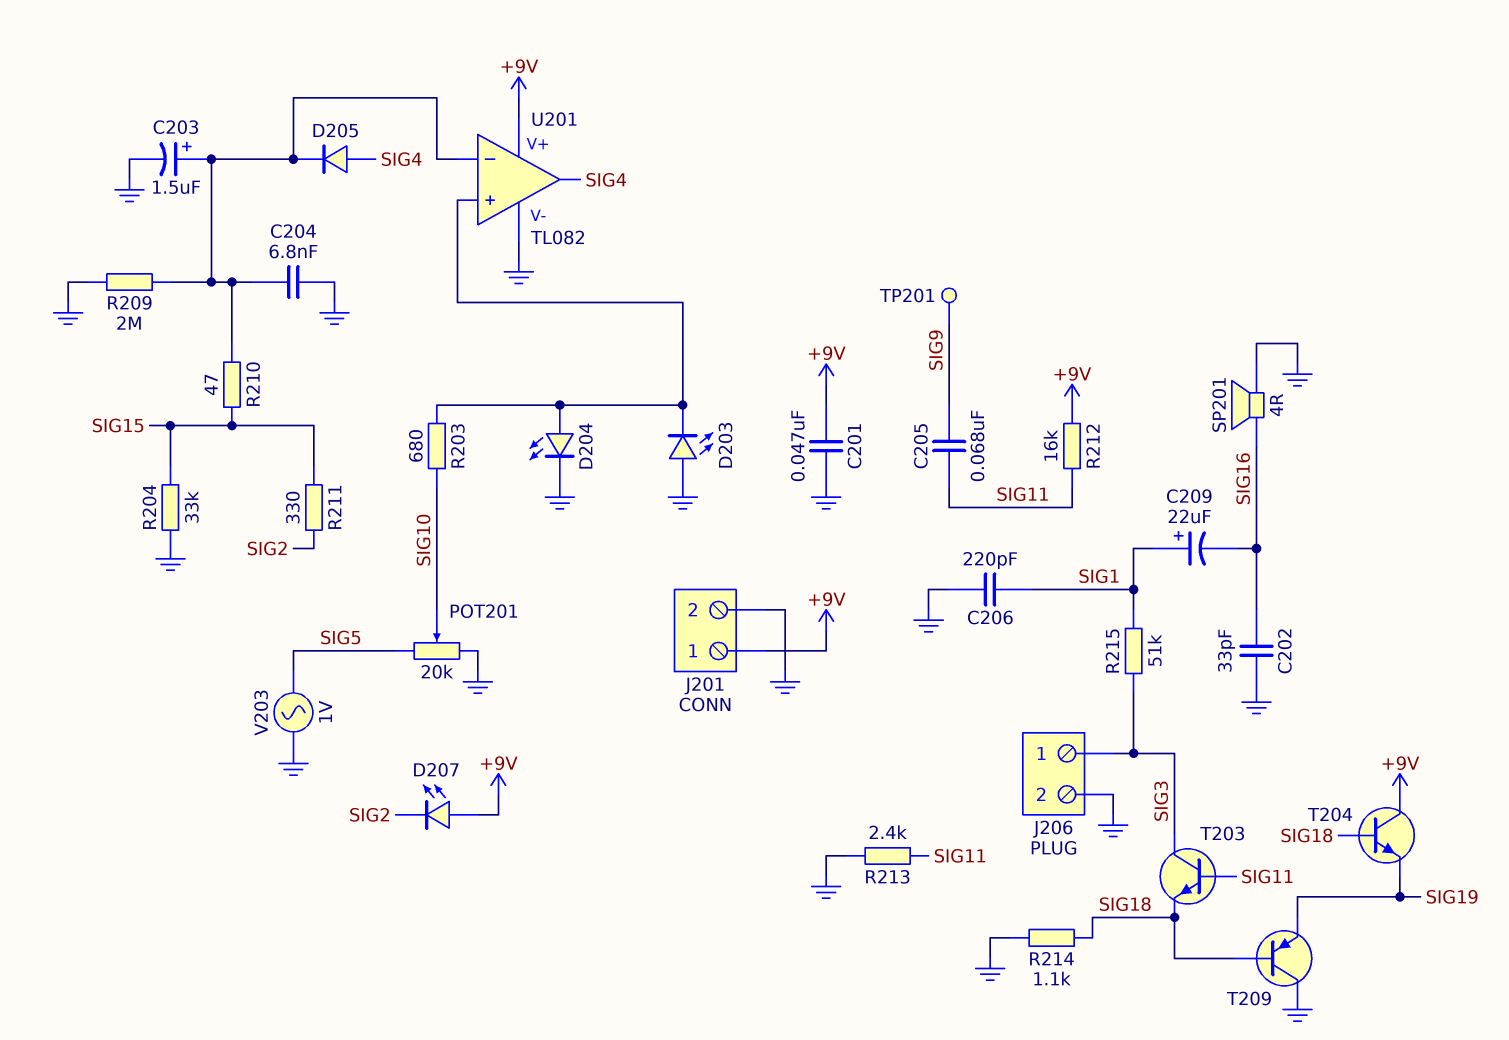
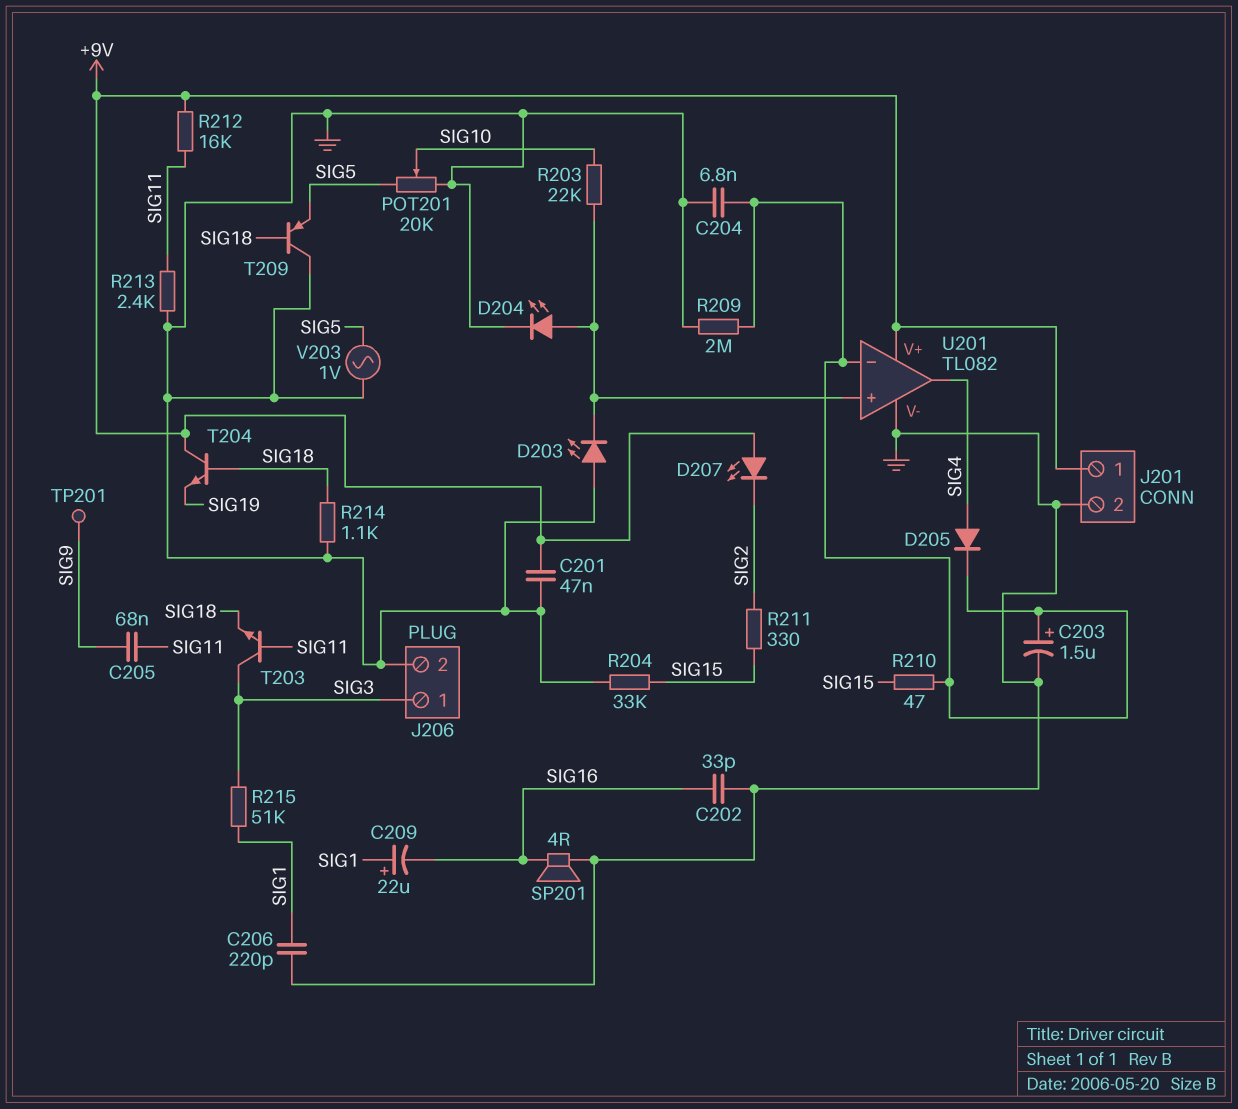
R203: 680 (SIG10, U201/in+) -> 22k (SIG10, U201/in+)
T209: PNP (B SIG18, C GND, E SIG19) -> PNP (B SIG18, C GND, E SIG5)

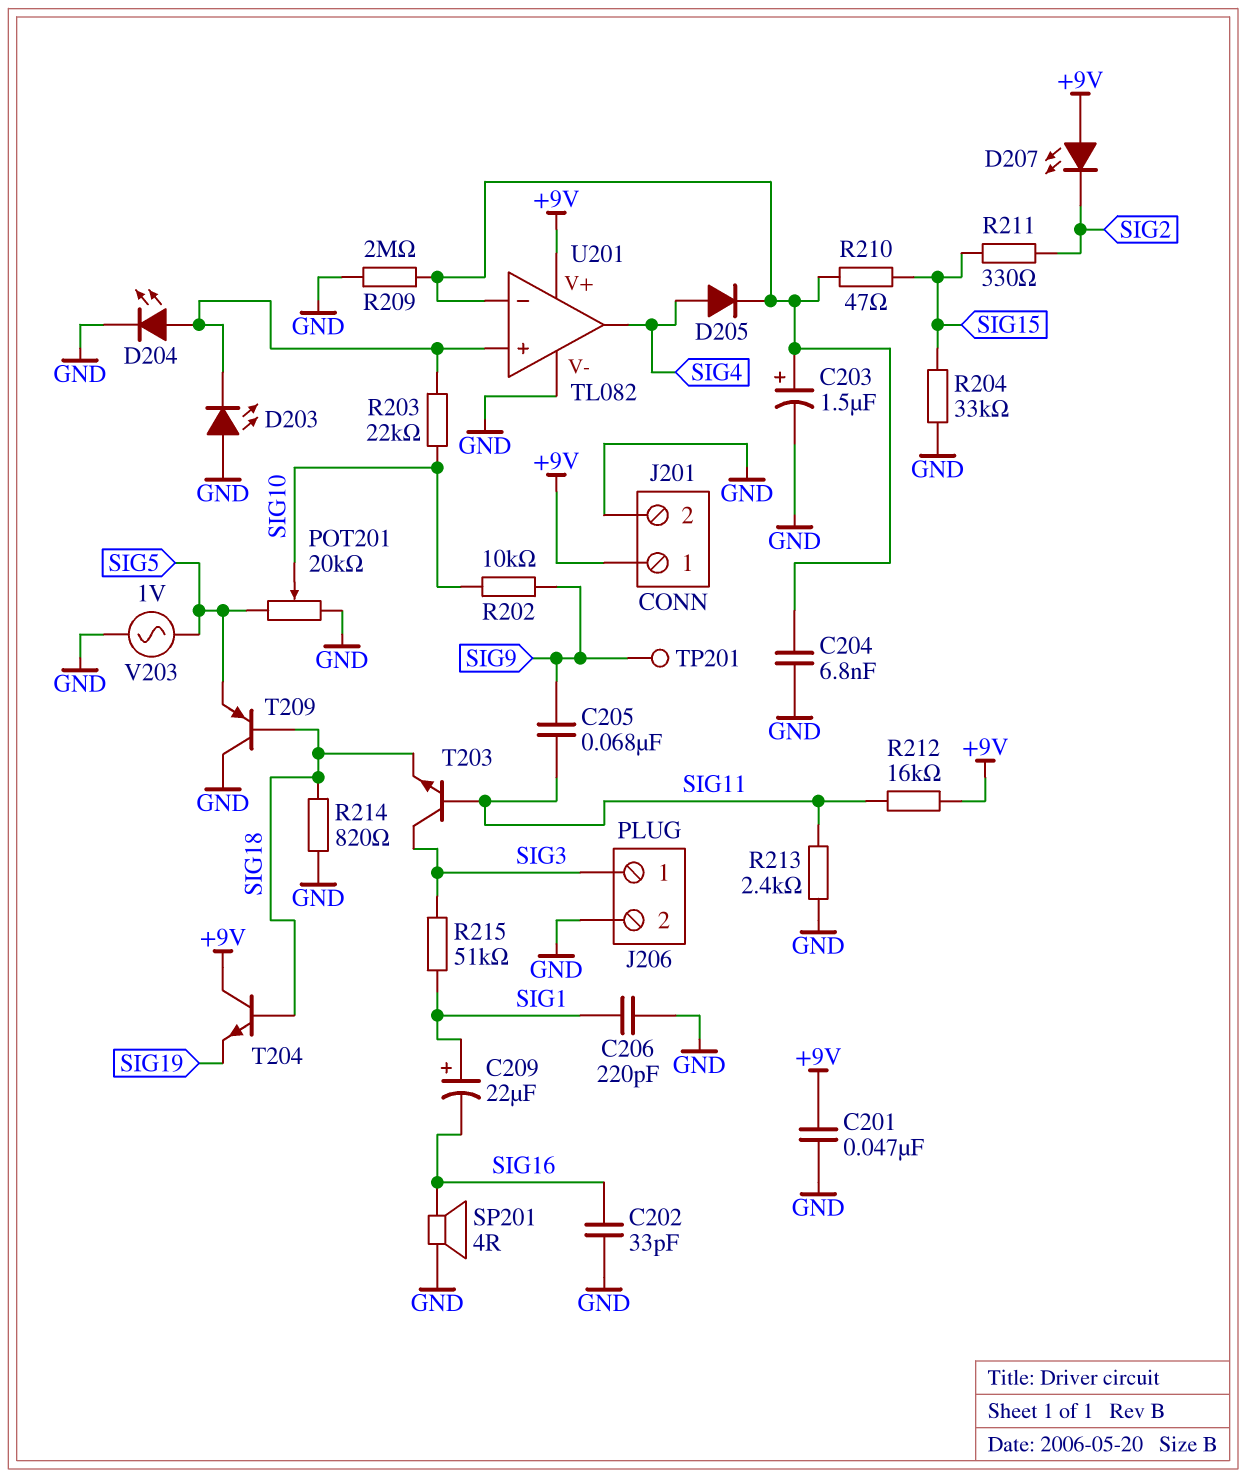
R202: none -> 10k (SIG9, SIG10)
R214: 1.1k (GND, SIG18) -> 820 (GND, SIG18)

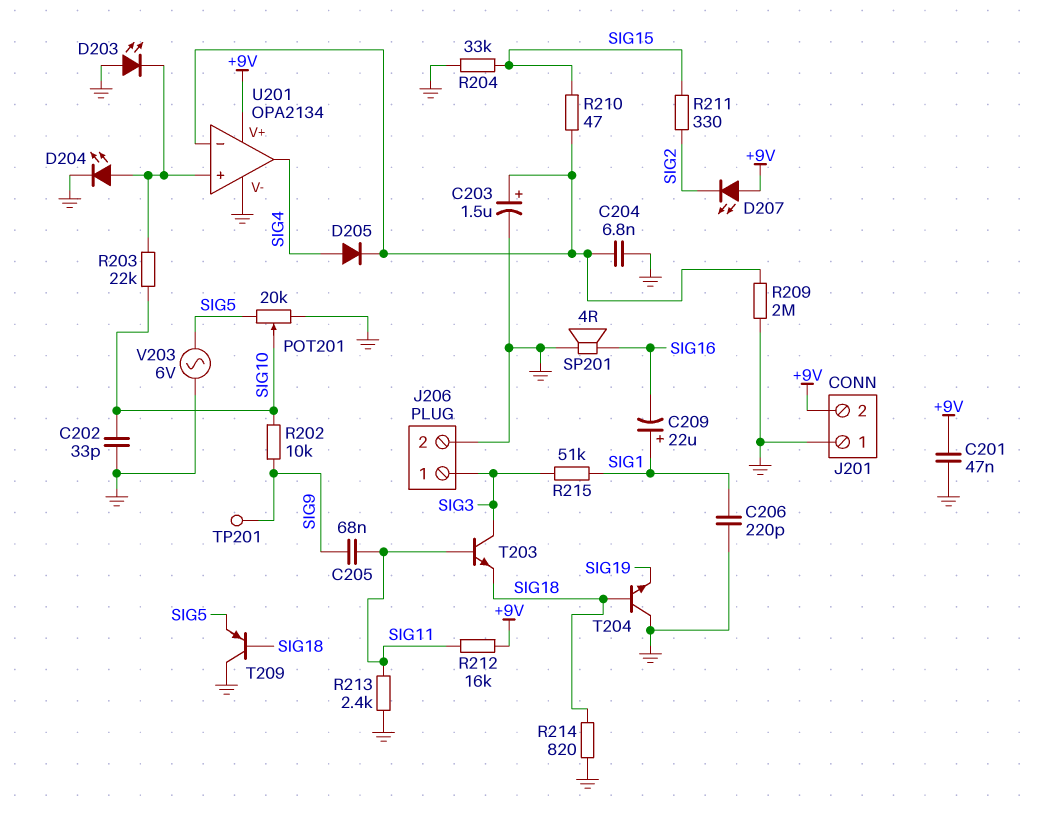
C202: 33pF (GND, SIG16) -> 33pF (GND, SIG10)
J201 pin 1: +9V -> GND
J201 pin 2: GND -> +9V
T204: NPN (B SIG18, C +9V, E SIG19) -> NPN (B SIG18, C GND, E SIG19)
U201: TL082 -> OPA2134
V203: AC 1V (GND, SIG5) -> AC 6V (GND, SIG5)

